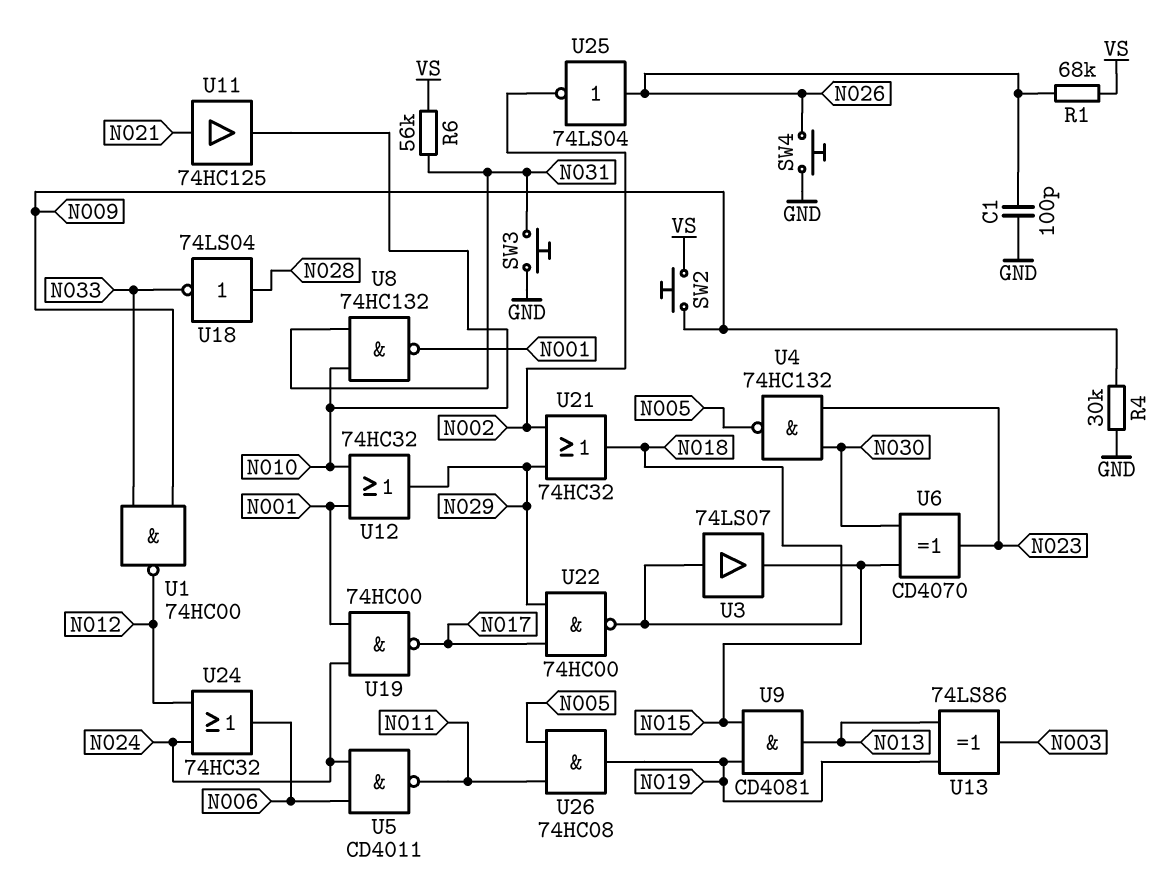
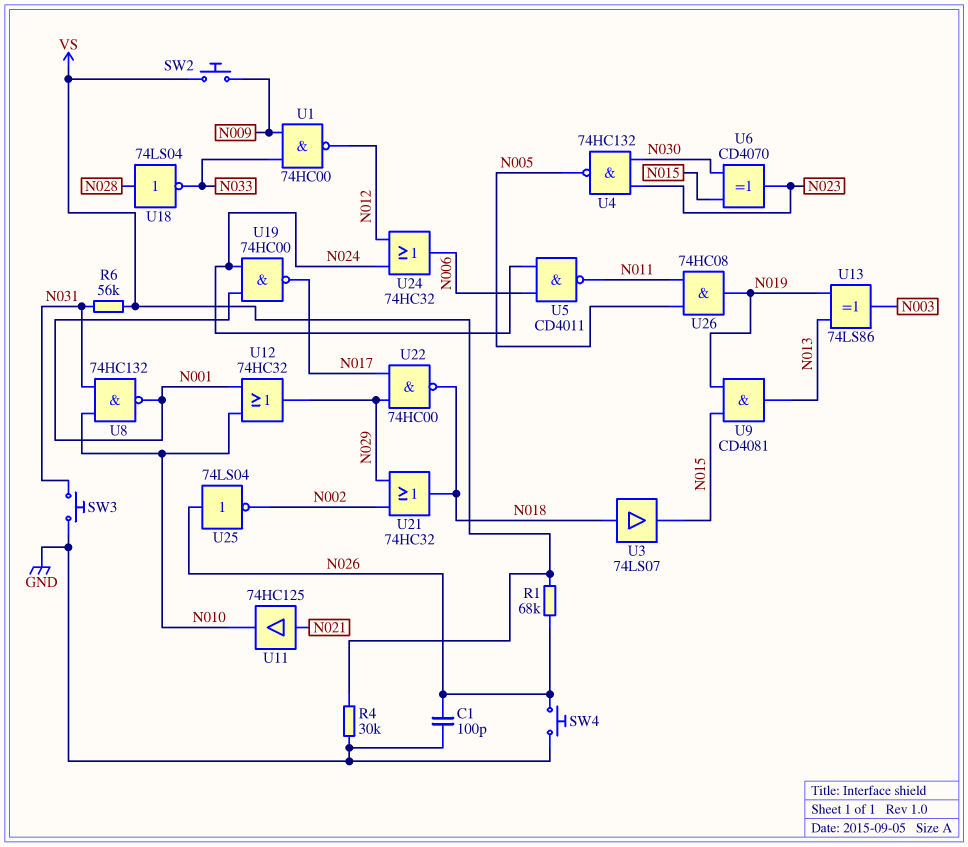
R4: 30k (GND, N009) -> 30k (GND, VS)

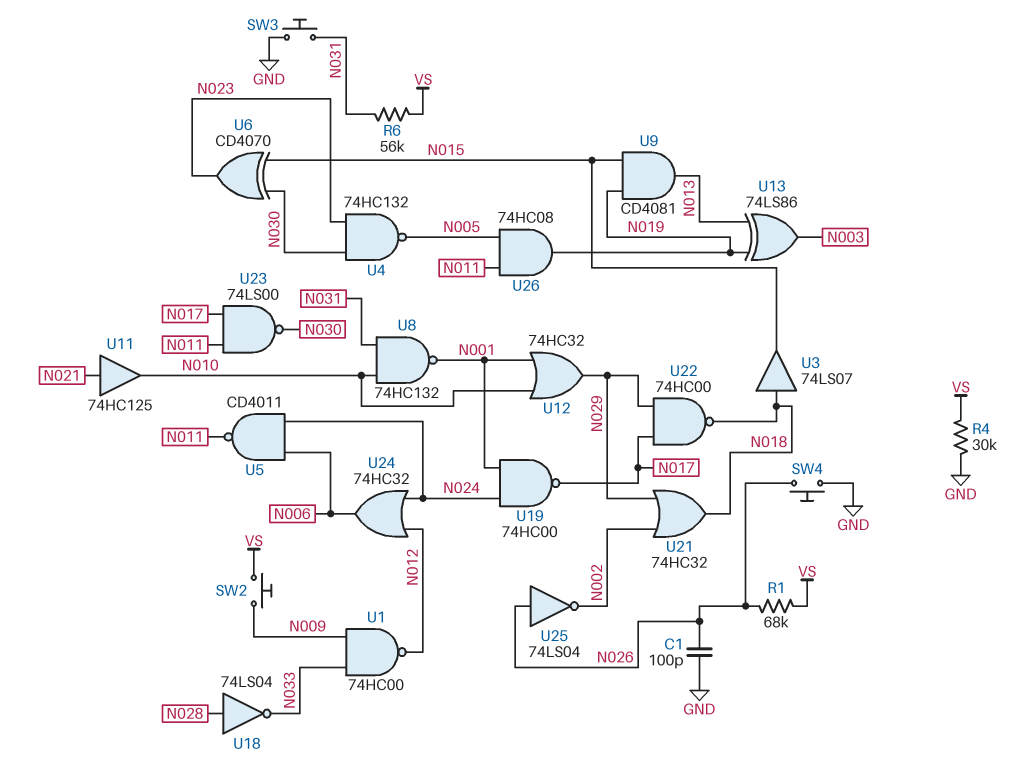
U23: none -> NAND 74LS00 (in N011, in N017, out N030)

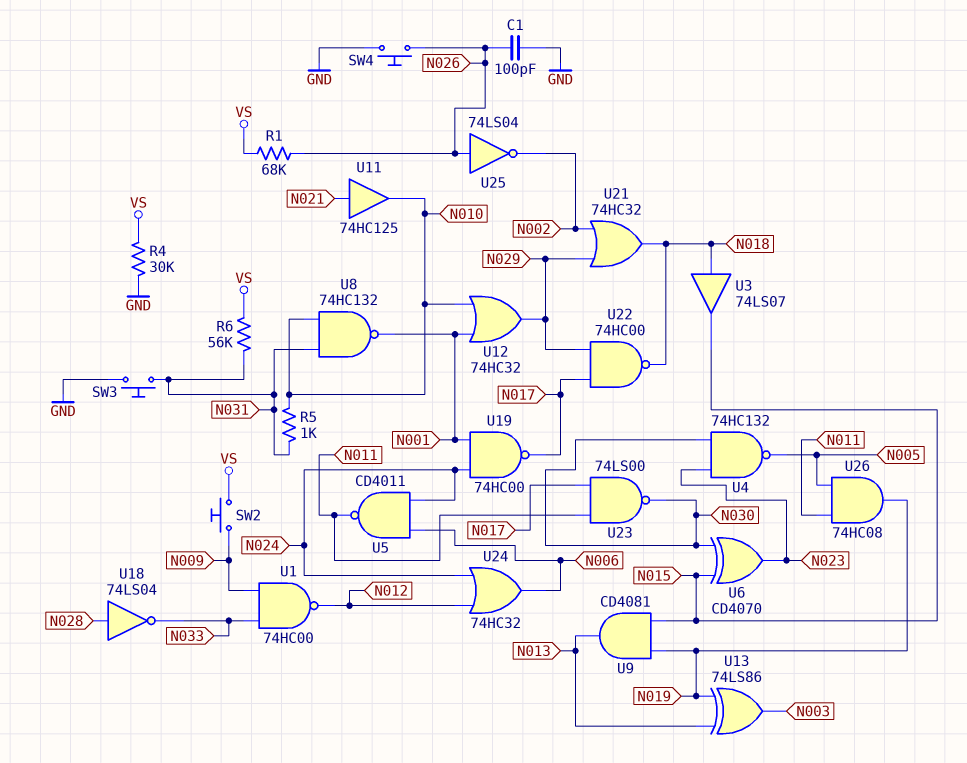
R5: none -> 1k (N010, N031)

